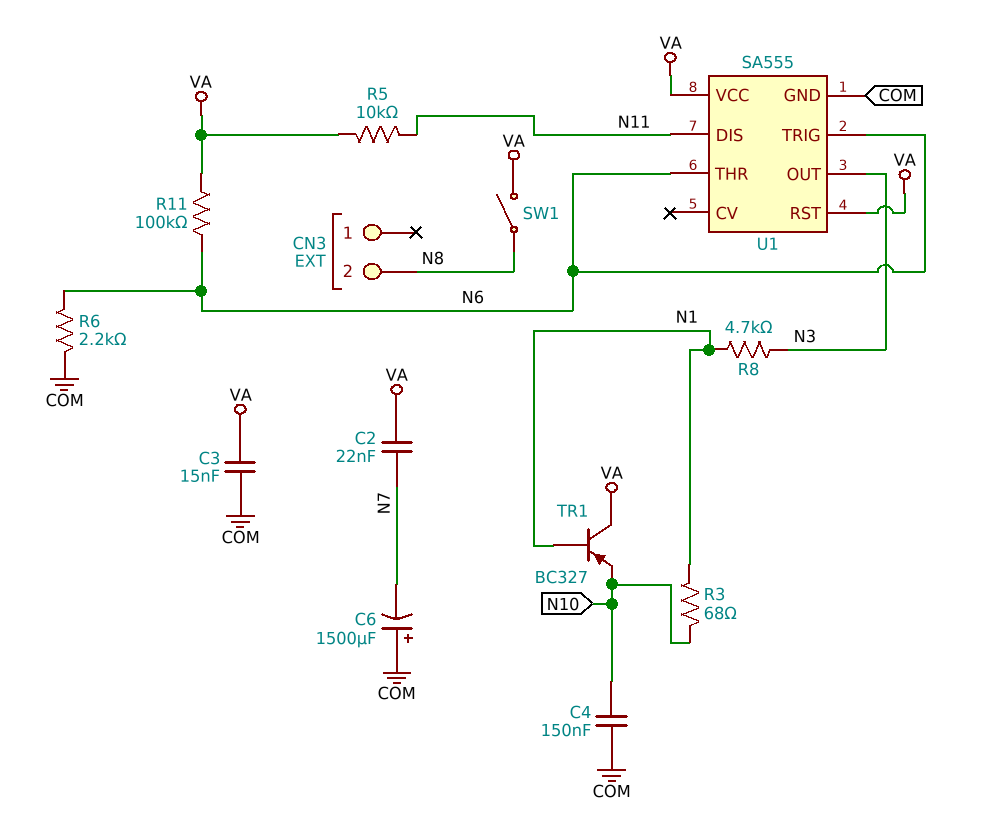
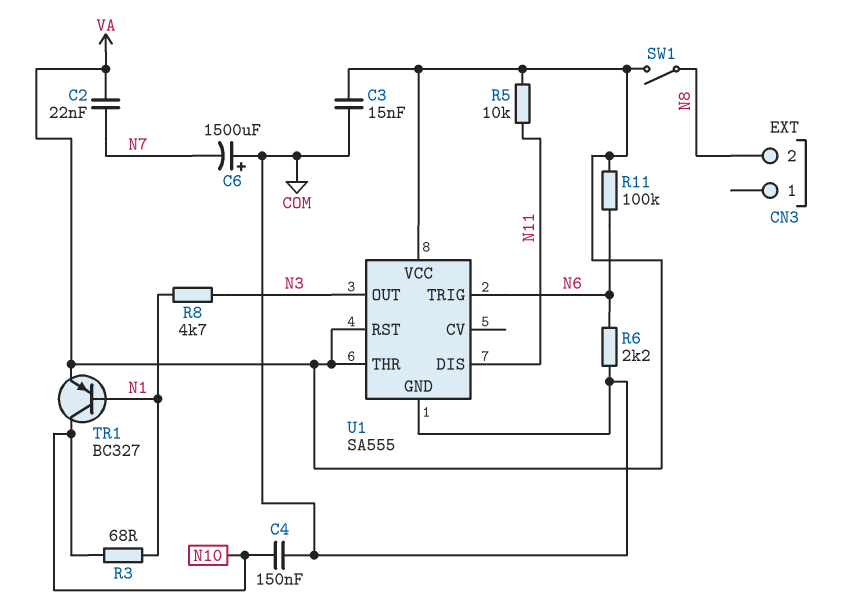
TR1: PNP BC327 (B N1, C VA, E N10) -> PNP BC327 (B N1, C N10, E VA)
U1 pin THR: N6 -> VA

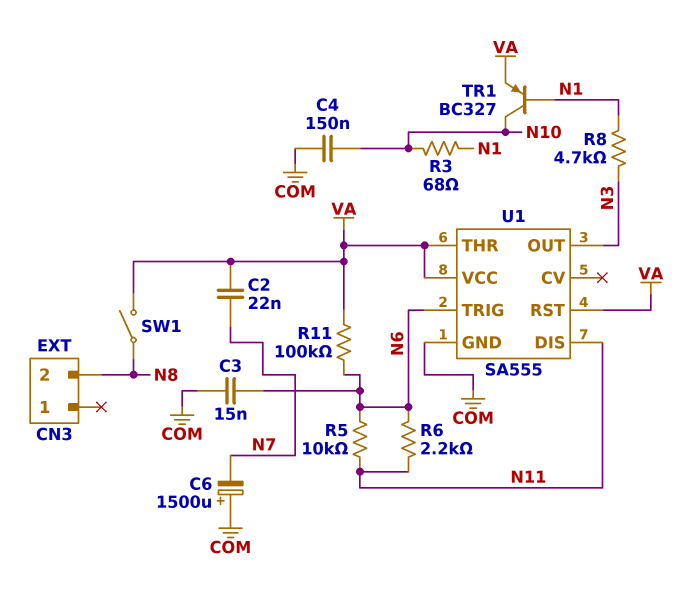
C3: 15nF (COM, VA) -> 15nF (COM, N6)
R5: 10k (N11, VA) -> 10k (N6, N11)
R6: 2.2k (COM, N6) -> 2.2k (N6, N11)

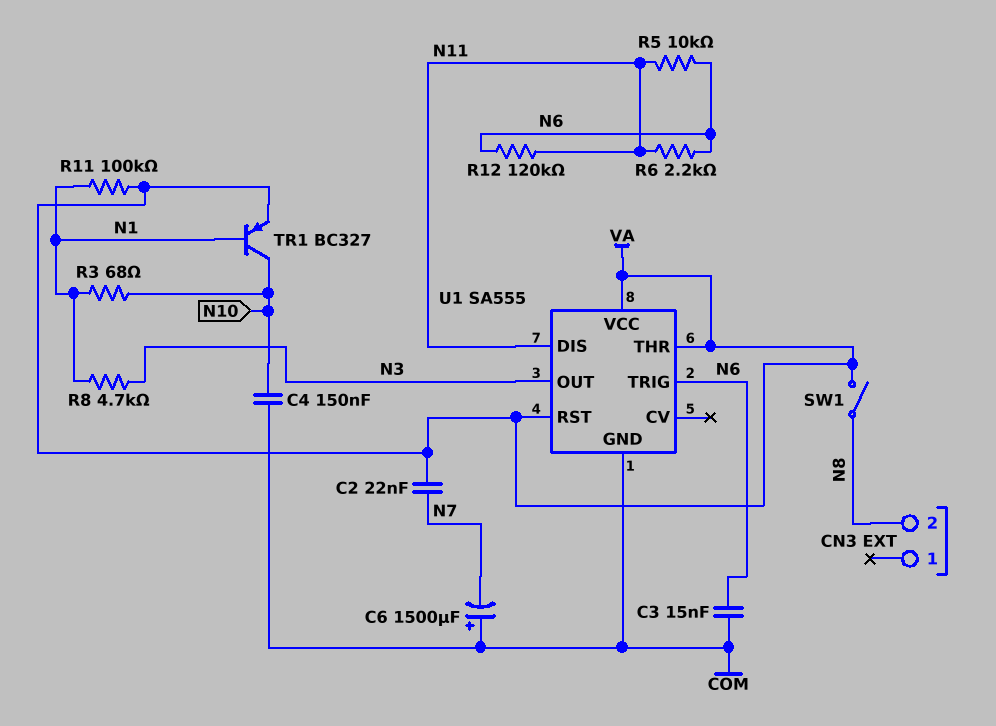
R11: 100k (N6, VA) -> 100k (N1, VA)
R12: none -> 120k (N6, N11)

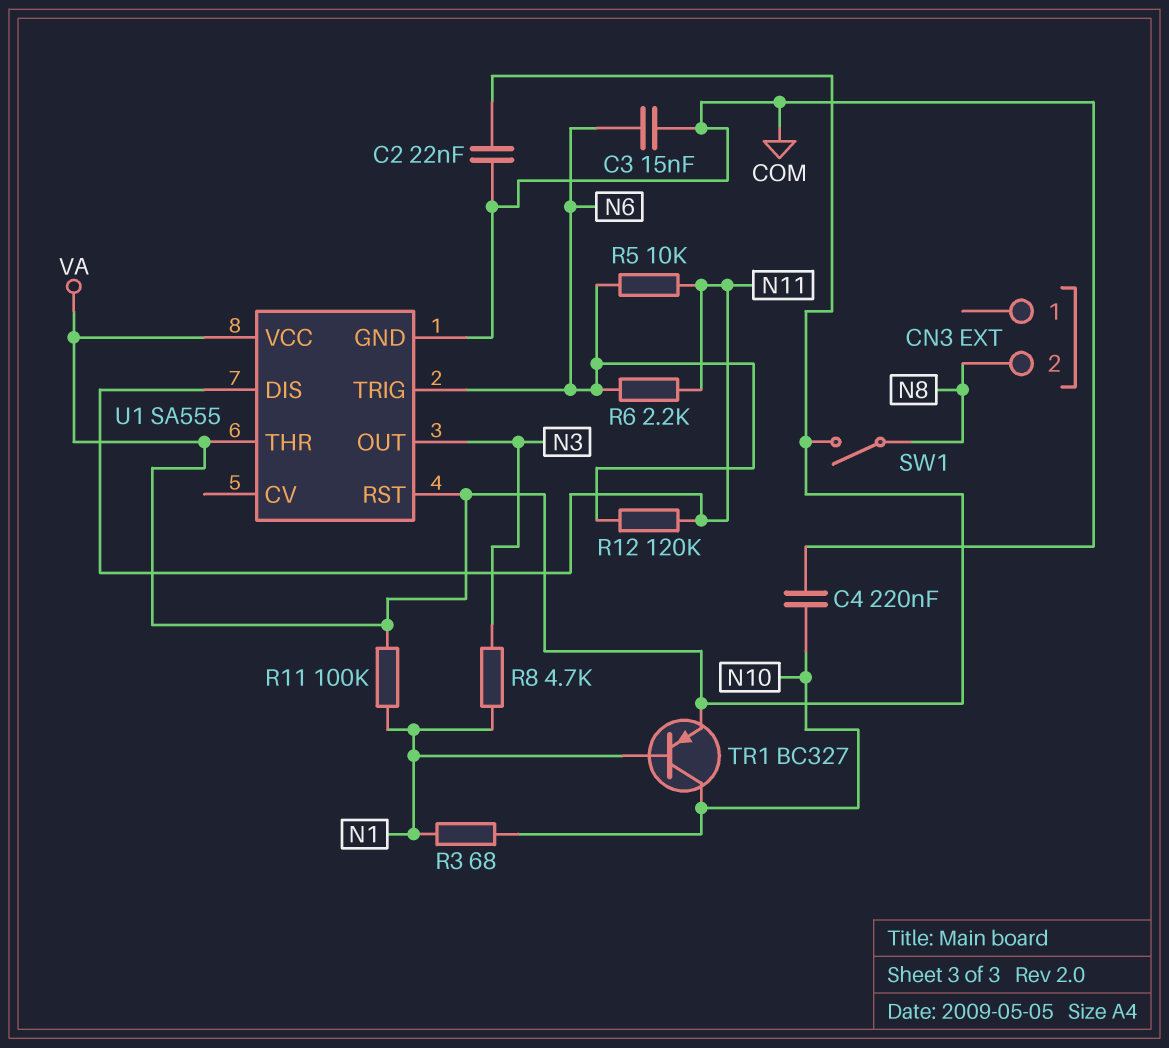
C2: 22nF (N7, VA) -> 22nF (COM, VA)
C4: 150nF (COM, N10) -> 220nF (COM, N10)
C6: 1500uF (plus COM, minus N7) -> none

